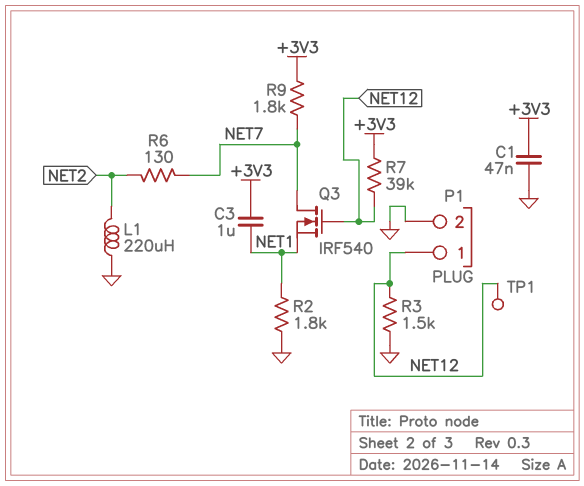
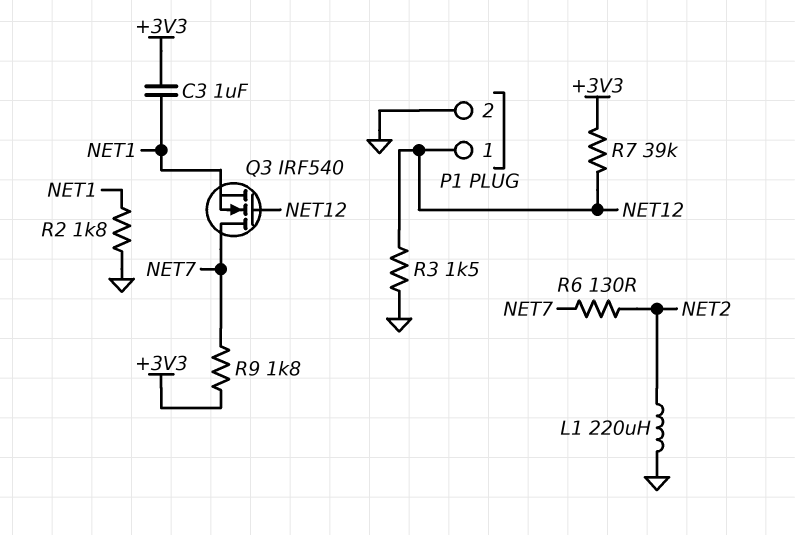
C1: 47nF (+3V3, GND) -> none
TP1: test point (NET12) -> none

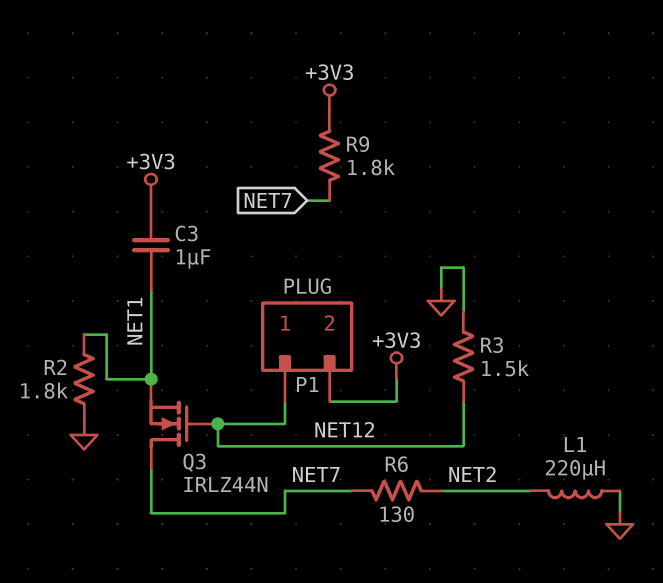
P1 pin 2: GND -> +3V3
Q3: NMOS IRF540 (G NET12, D NET7, S NET1) -> NMOS IRLZ44N (G NET12, D NET7, S NET1)
R7: 39k (+3V3, NET12) -> none

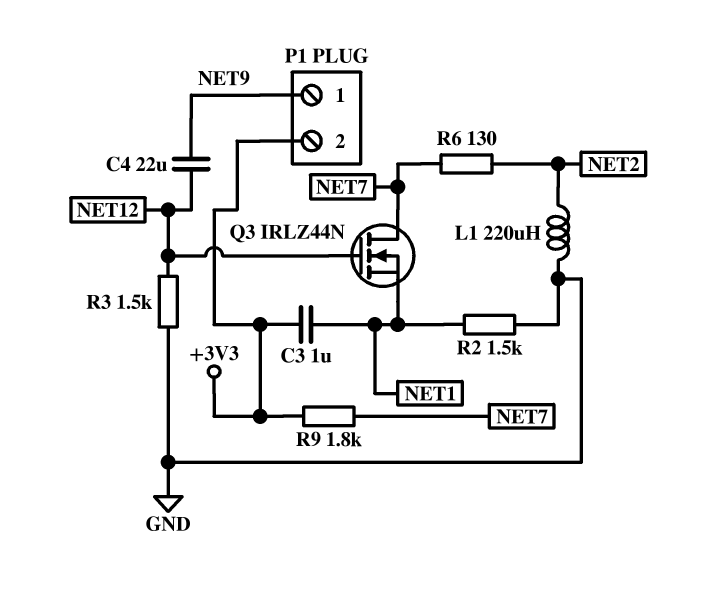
C4: none -> 22uF (NET9, NET12)
P1 pin 1: NET12 -> NET9
R2: 1.8k (GND, NET1) -> 1.5k (GND, NET1)

